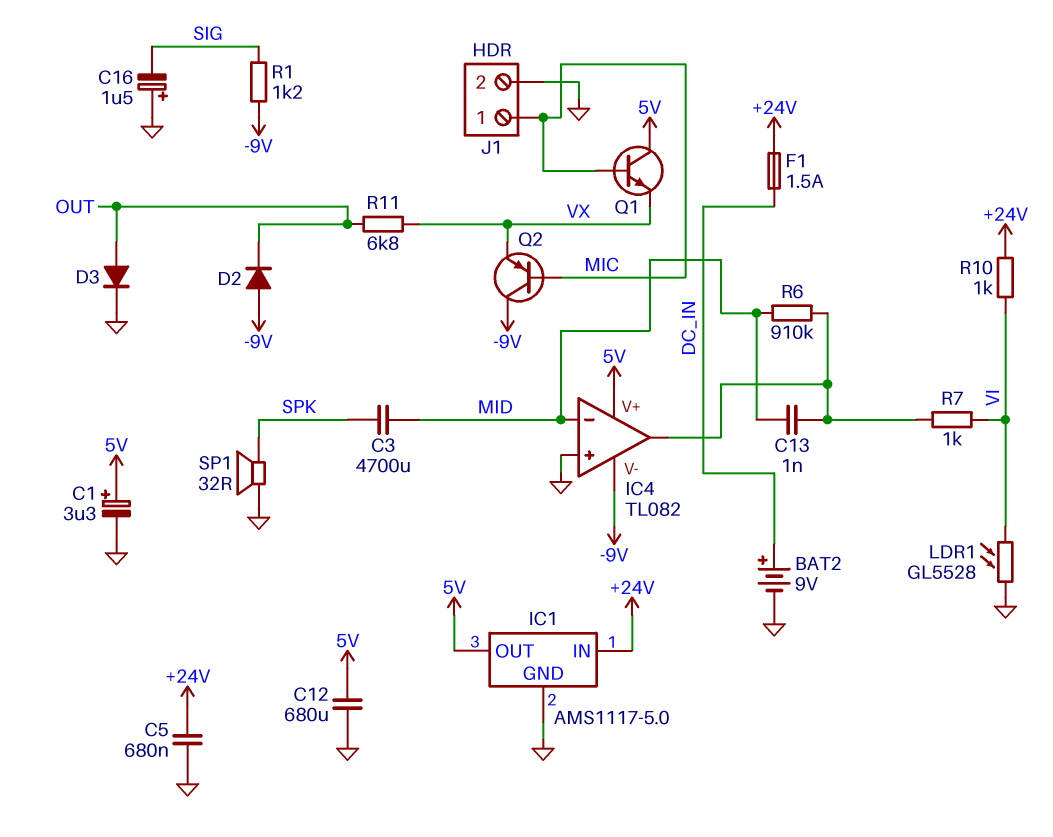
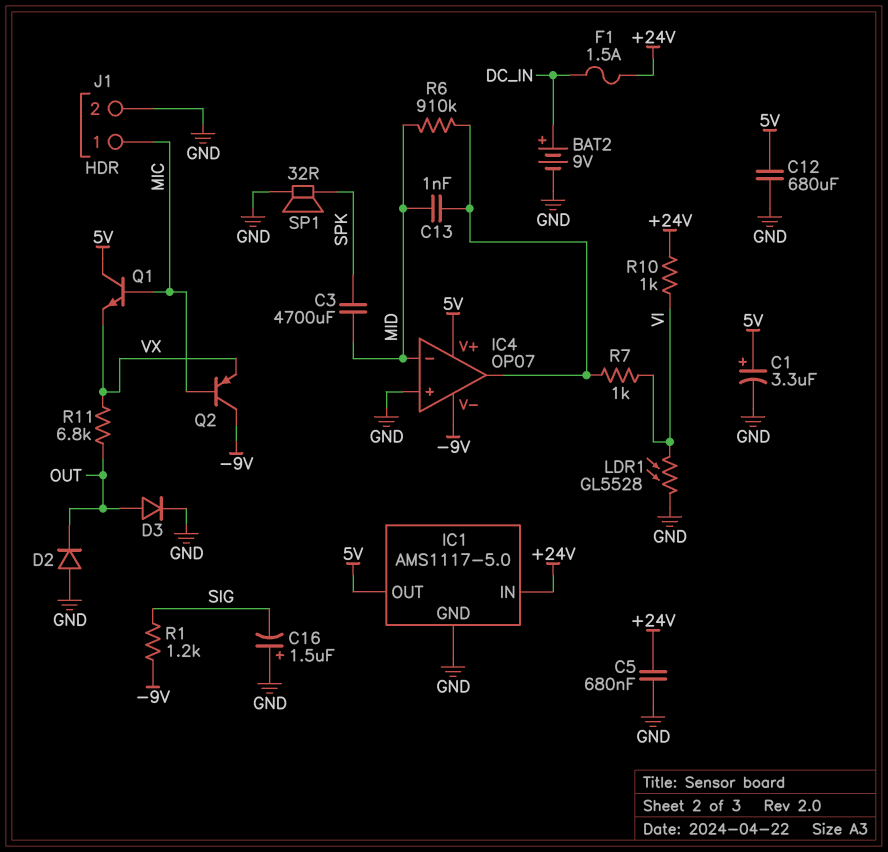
D2: diode (A -9V, K OUT) -> diode (A GND, K OUT)
IC4: TL082 -> OP07

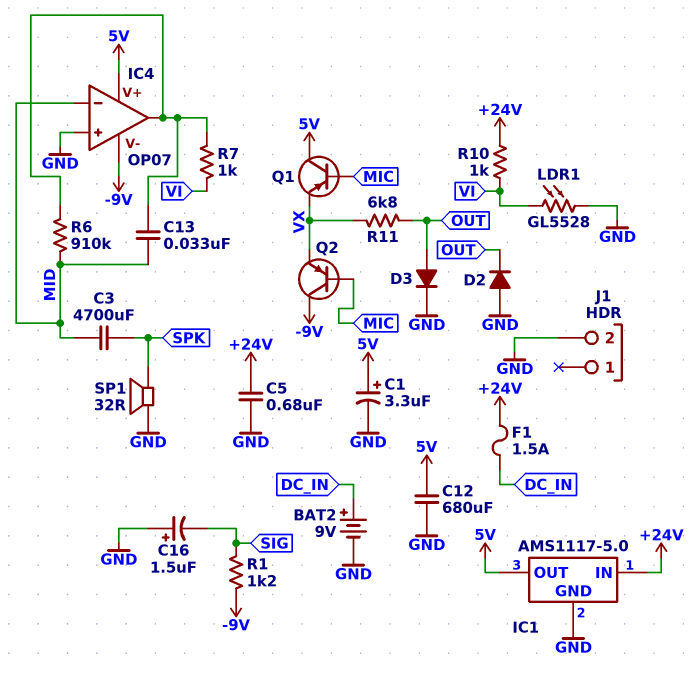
C13: 1nF (IC4/out, MID) -> 33nF (IC4/out, MID)
J1 pin 1: MIC -> none
Q1: NPN (B MIC, C 5V, E VX) -> PNP (B MIC, C 5V, E VX)

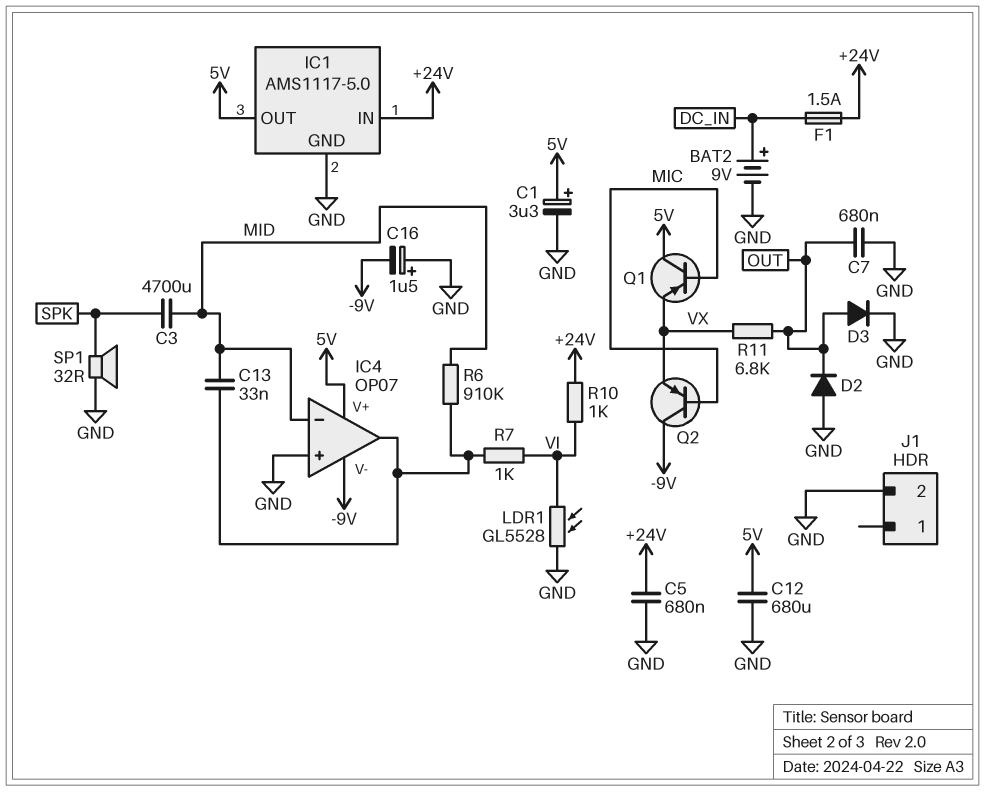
C7: none -> 680nF (GND, OUT)
C16: 1.5uF (plus GND, minus SIG) -> 1.5uF (plus GND, minus -9V)
R1: 1.2k (-9V, SIG) -> none

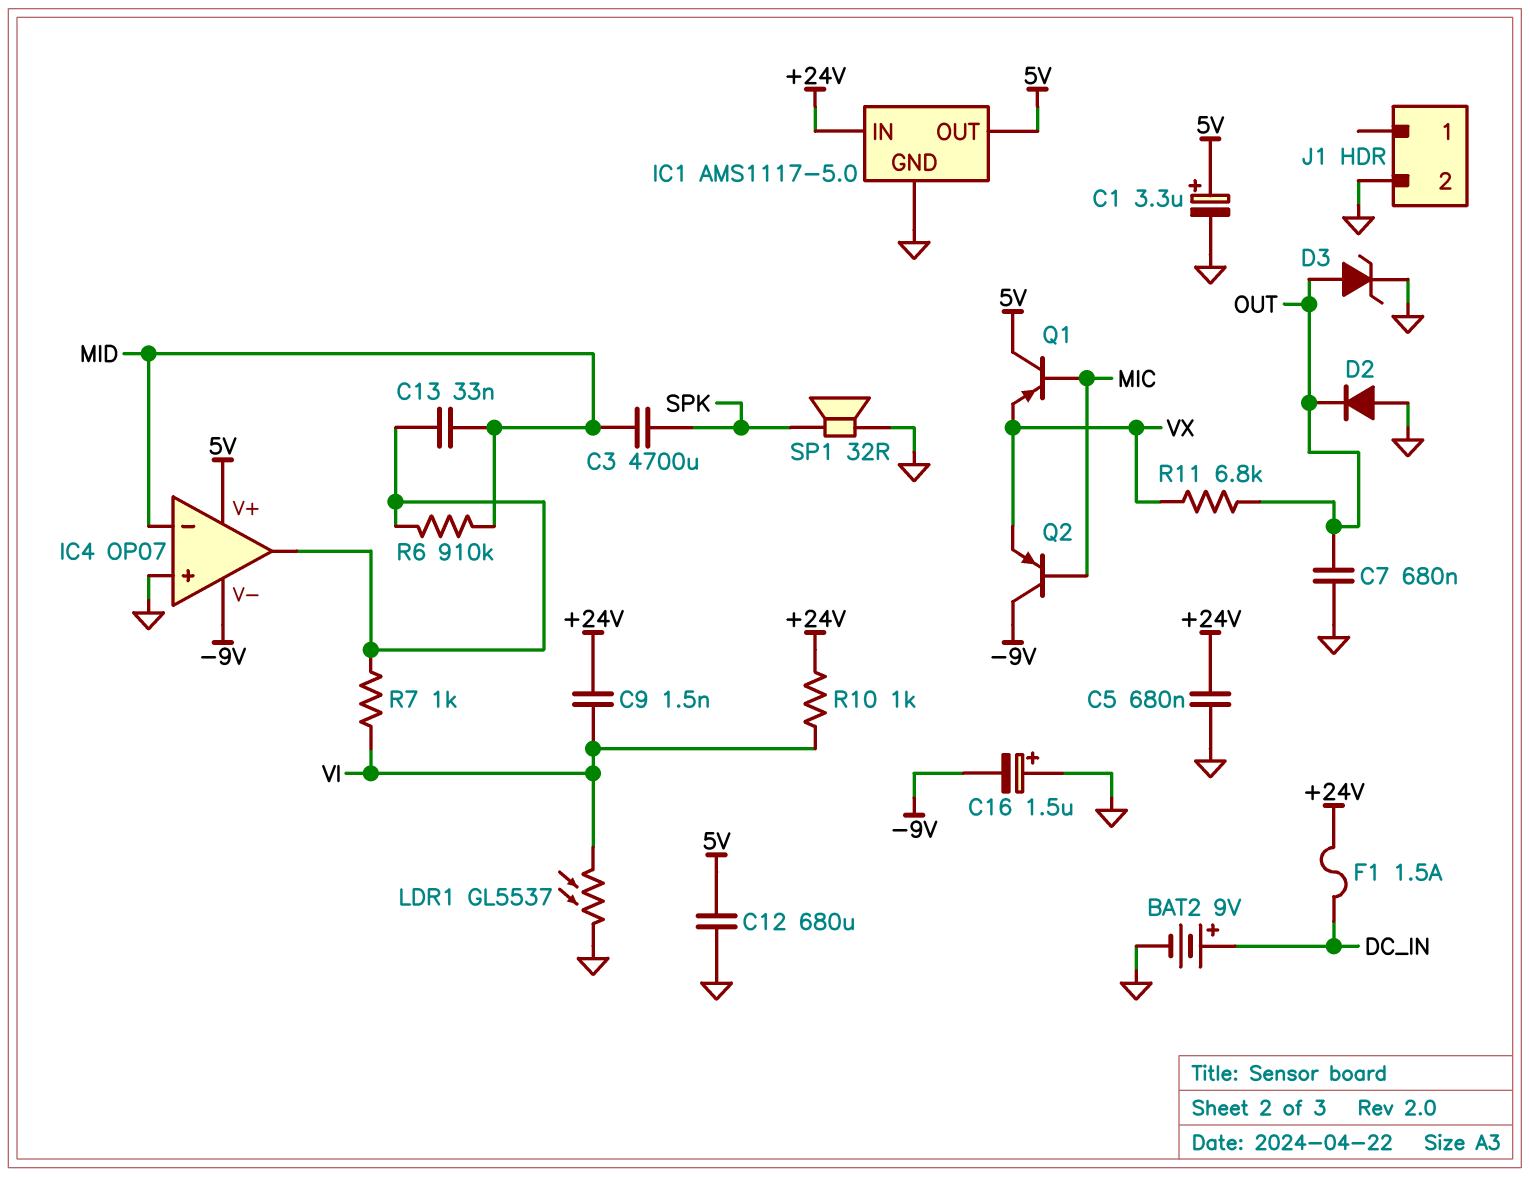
C9: none -> 1.5nF (+24V, VI)
D3: diode (A OUT, K GND) -> zener (A OUT, K GND)
LDR1: GL5528 (GND, VI) -> GL5537 (GND, VI)

